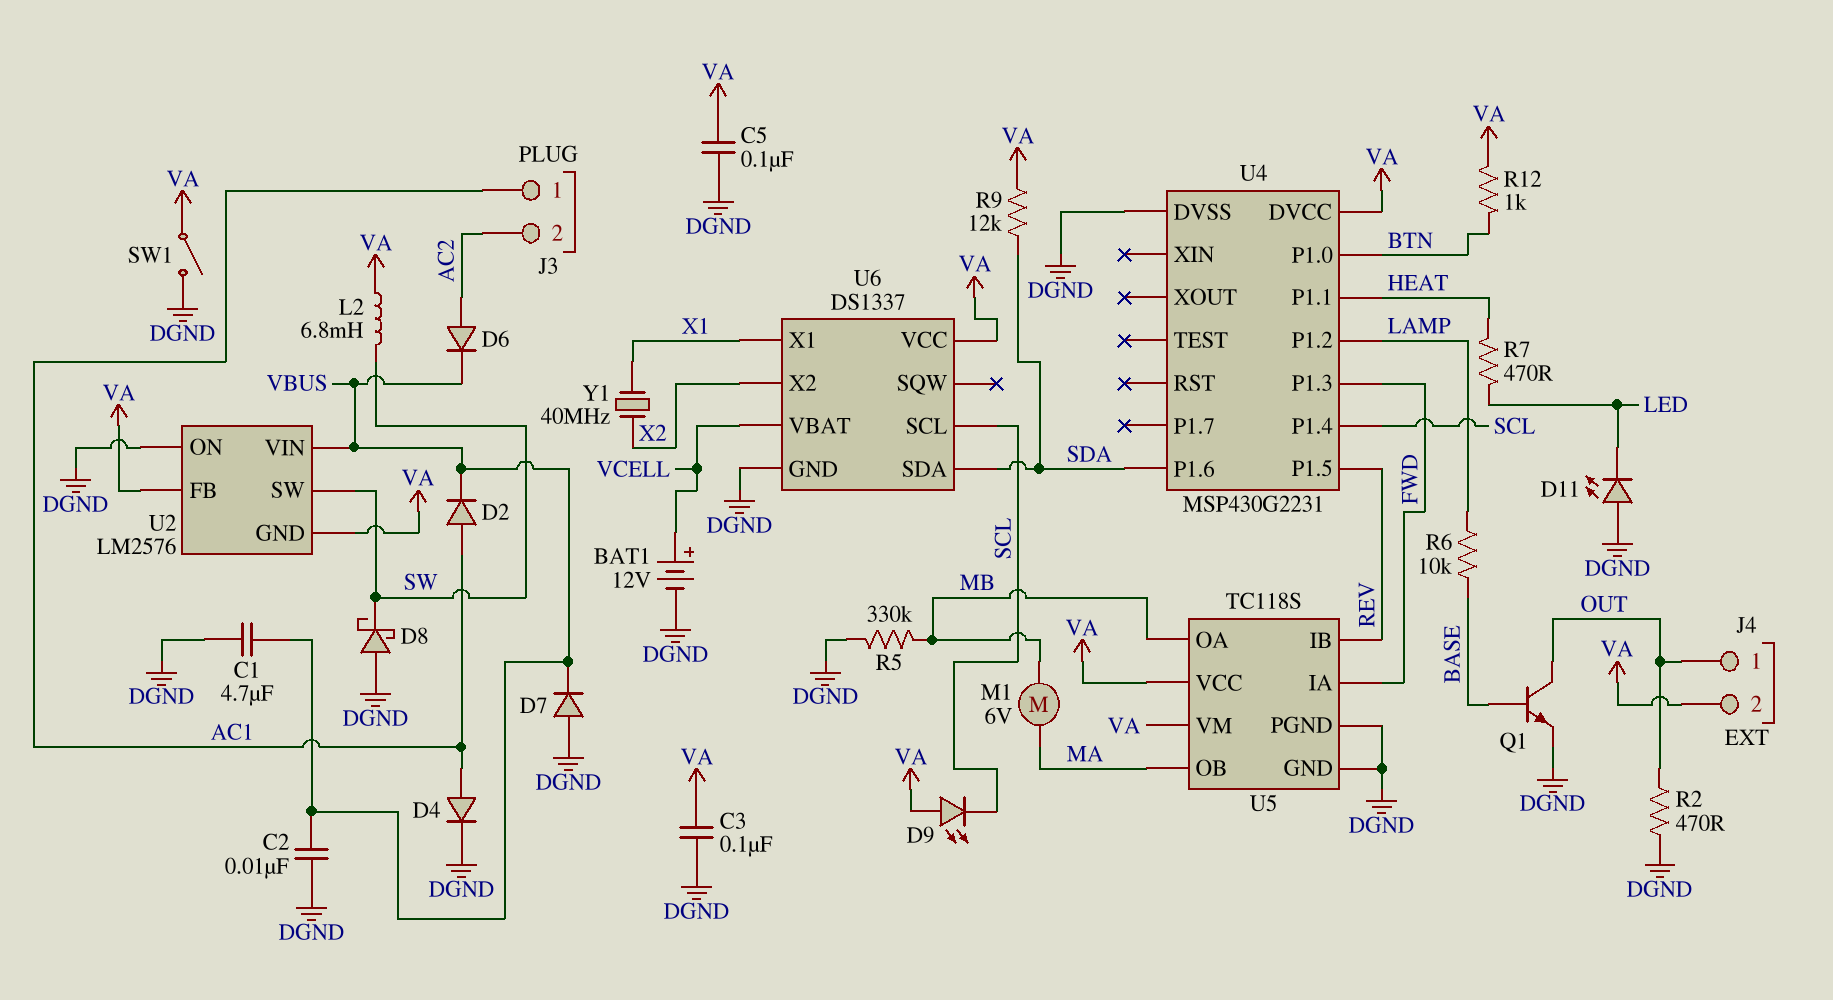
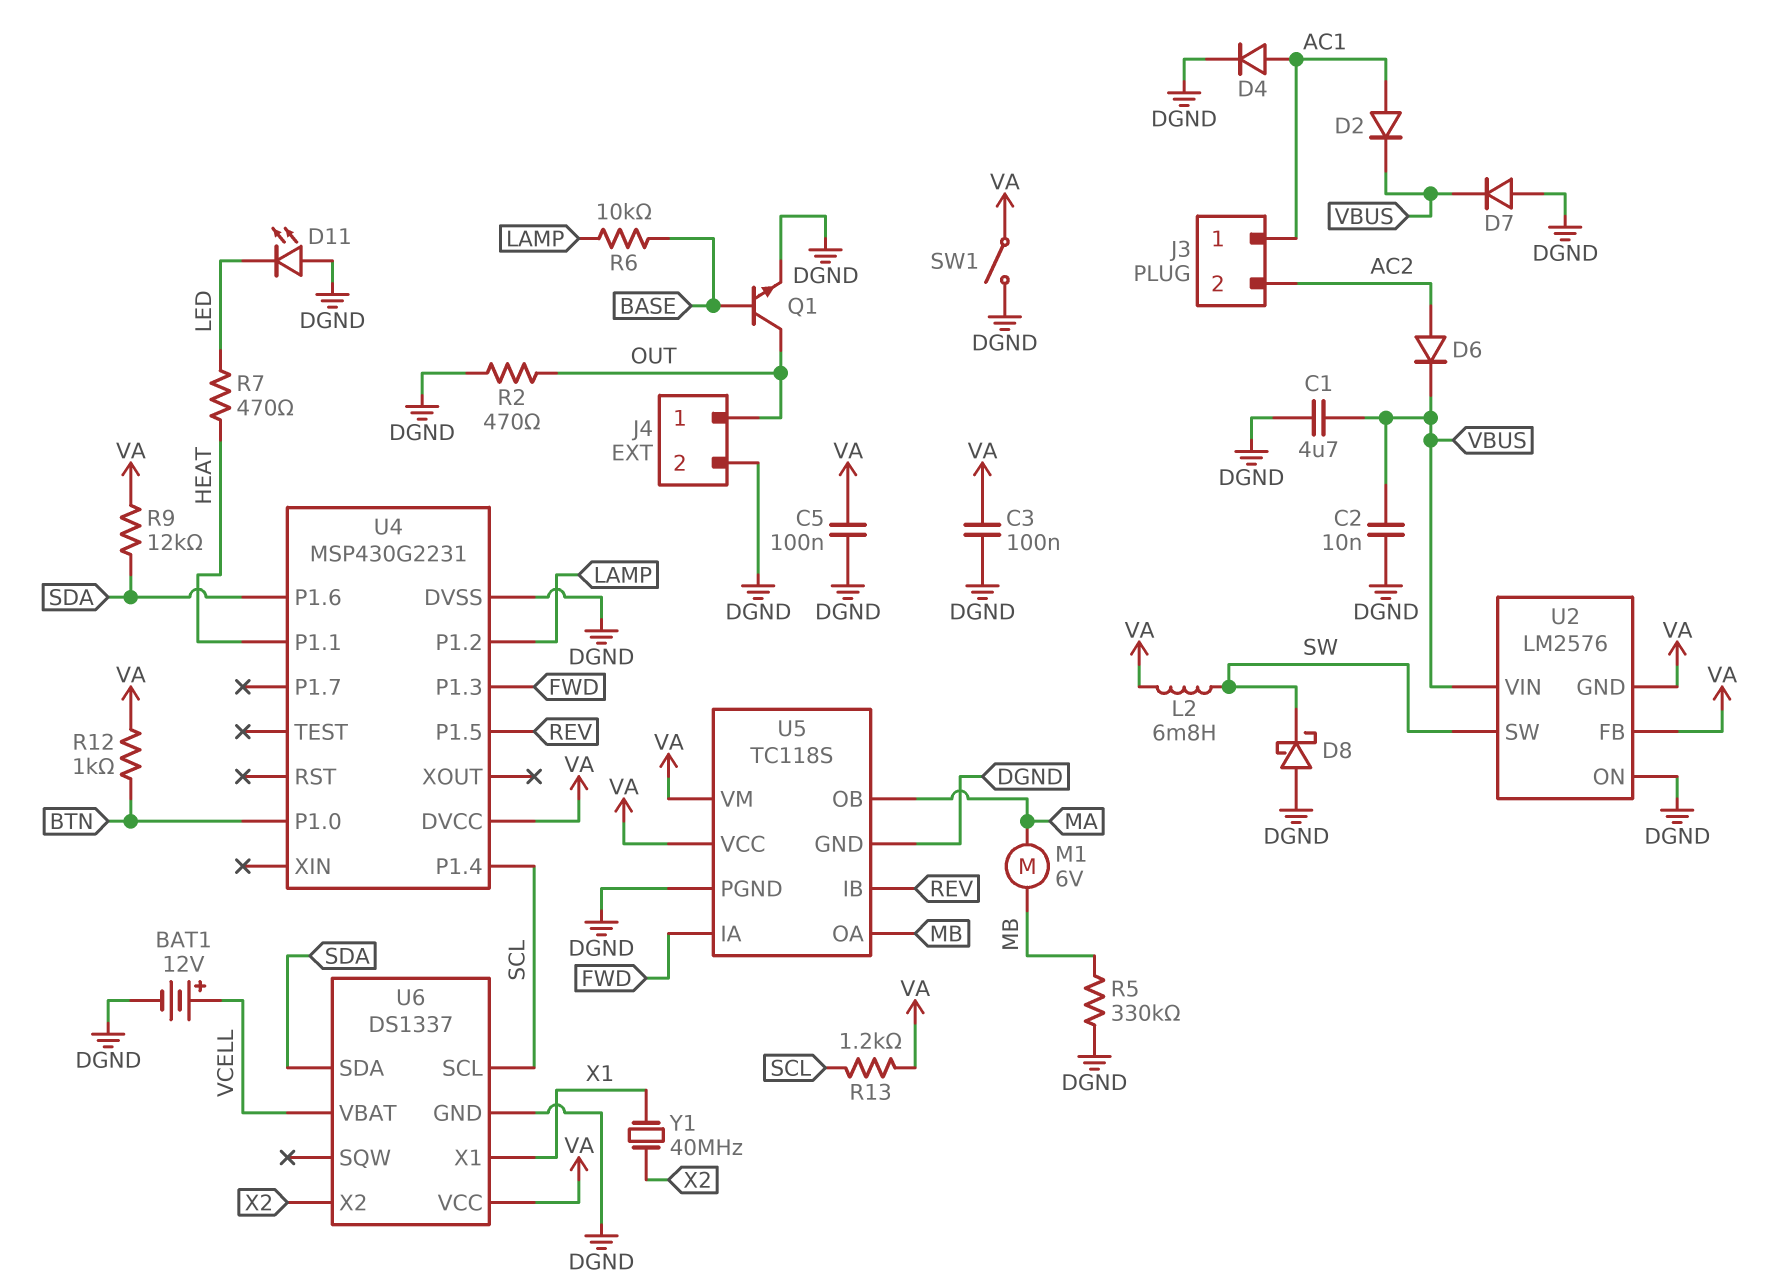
D9: LED (A VA, K SCL) -> none
J4 pin 2: VA -> DGND
R13: none -> 1.2k (SCL, VA)

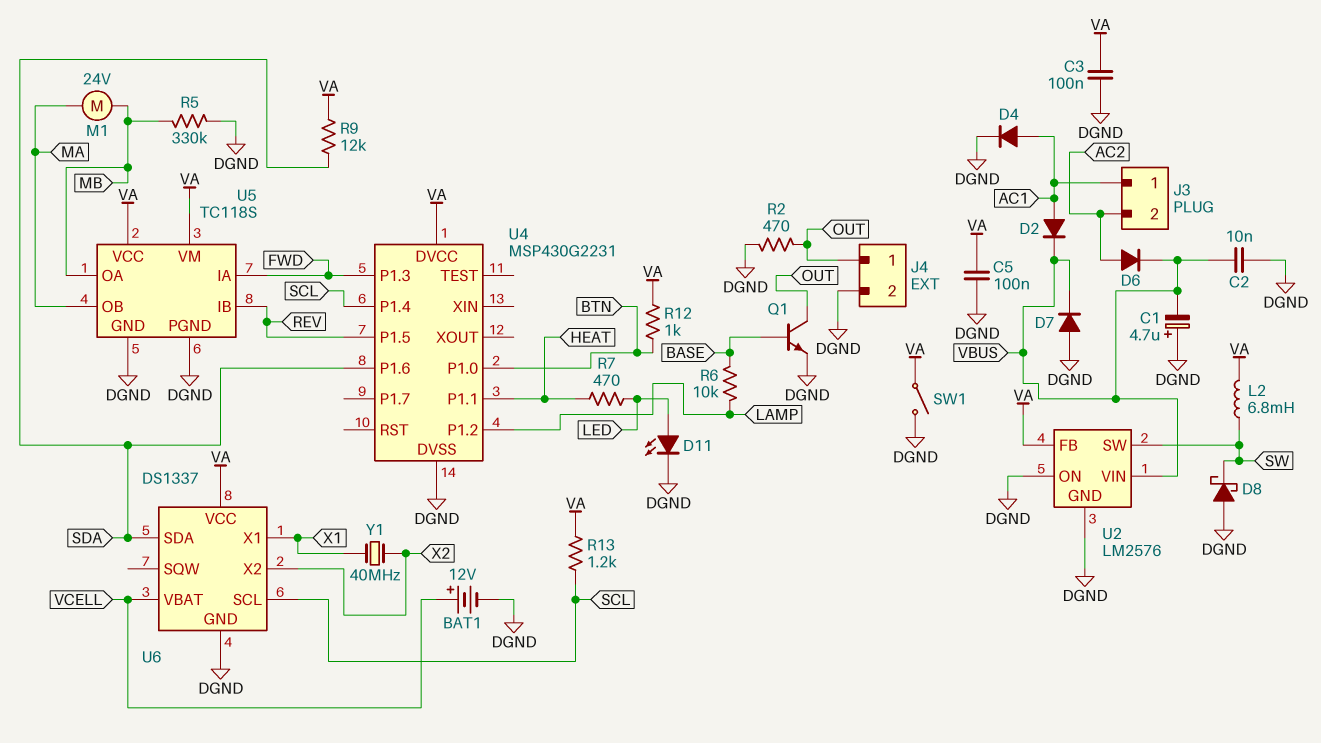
C1: 4.7uF (DGND, VBUS) -> 4.7uF (plus DGND, minus VBUS)
D11: LED (A DGND, K LED) -> LED (A LED, K DGND)
M1: motor 6V (MA, MB) -> motor 24V (MA, MB)
U2 pin GND: VA -> DGND

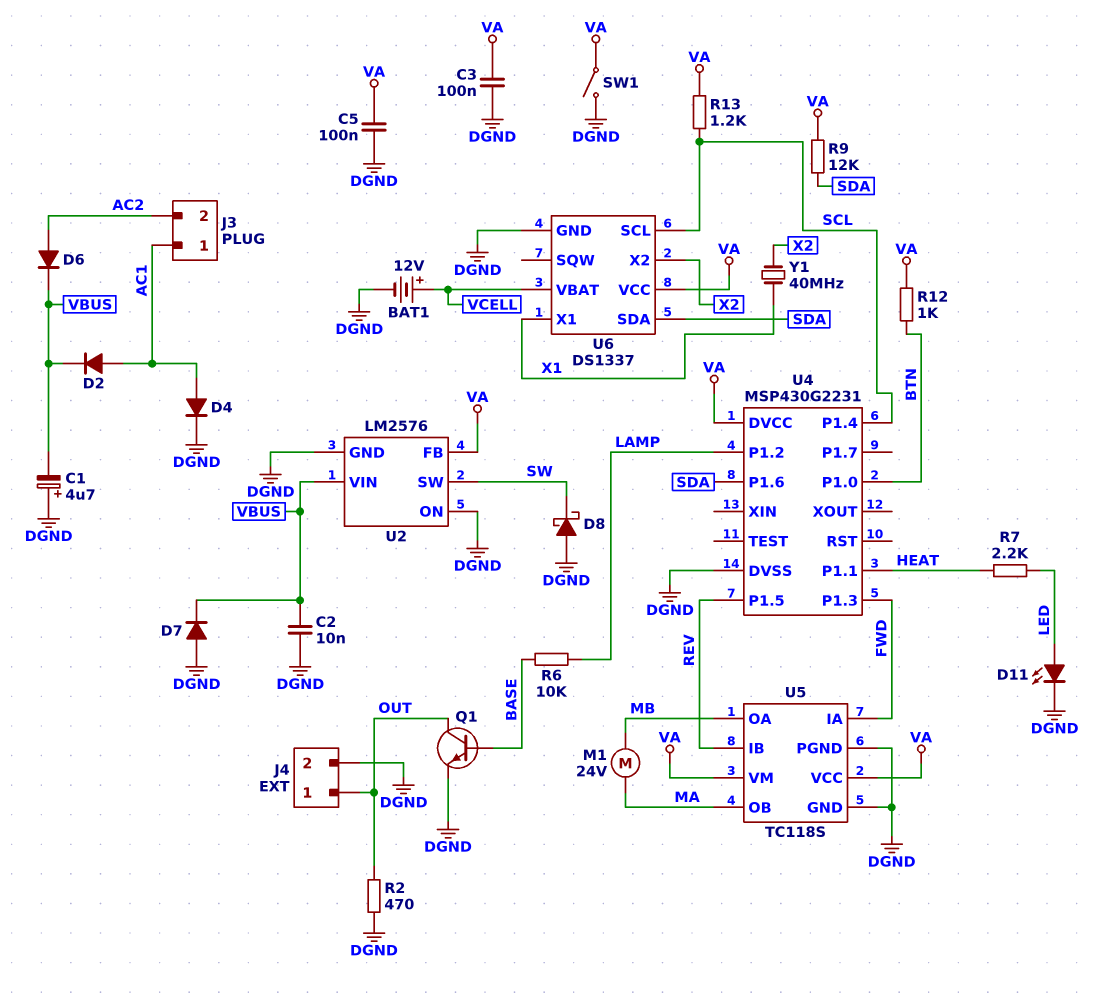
L2: 6.8mH (SW, VA) -> none
R5: 330k (DGND, MB) -> none
R7: 470 (HEAT, LED) -> 2.2k (HEAT, LED)

